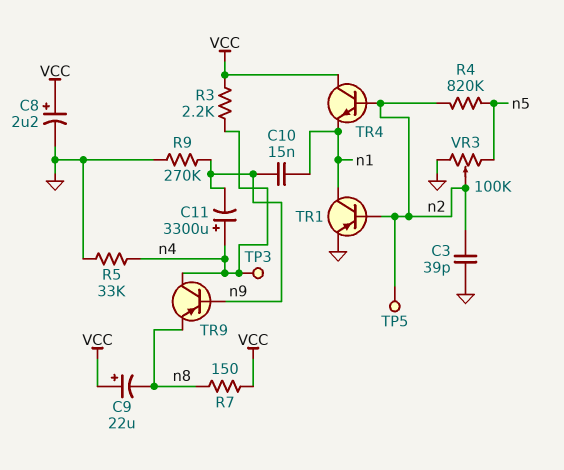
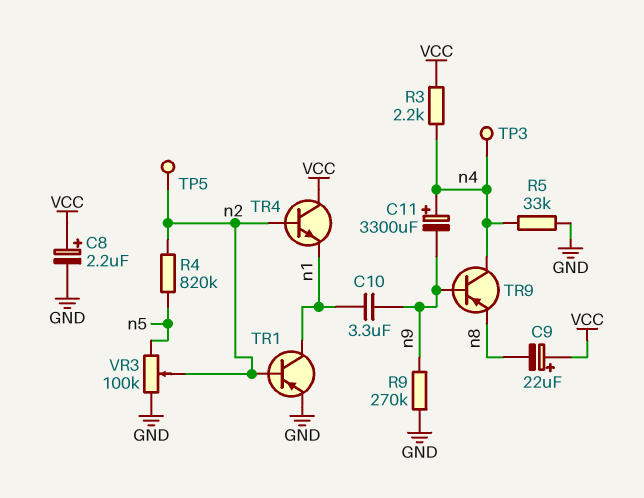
C3: 39pF (GND, n2) -> none
C10: 15nF (n1, n9) -> 3.3uF (n1, n9)
R7: 150 (VCC, n8) -> none

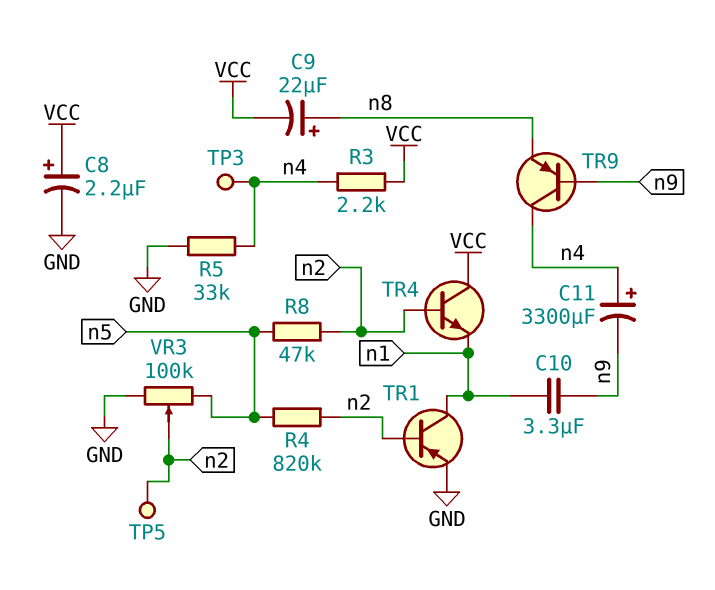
C9: 22uF (plus VCC, minus n8) -> 22uF (plus n8, minus VCC)
R8: none -> 47k (n2, n5)
R9: 270k (GND, n9) -> none

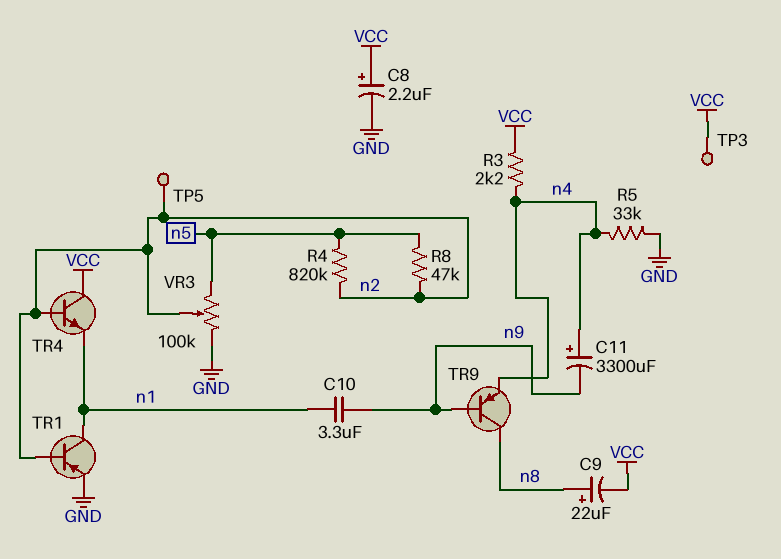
TP3: test point (n4) -> test point (VCC)
TR9: PNP (B n9, C n4, E n8) -> PNP (B n9, C n8, E n4)

